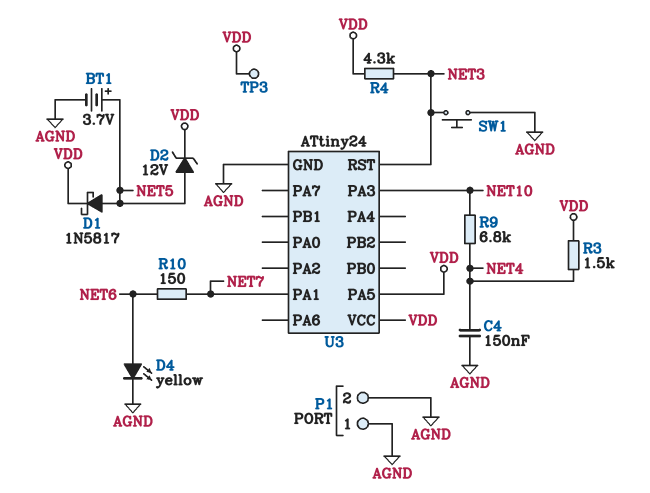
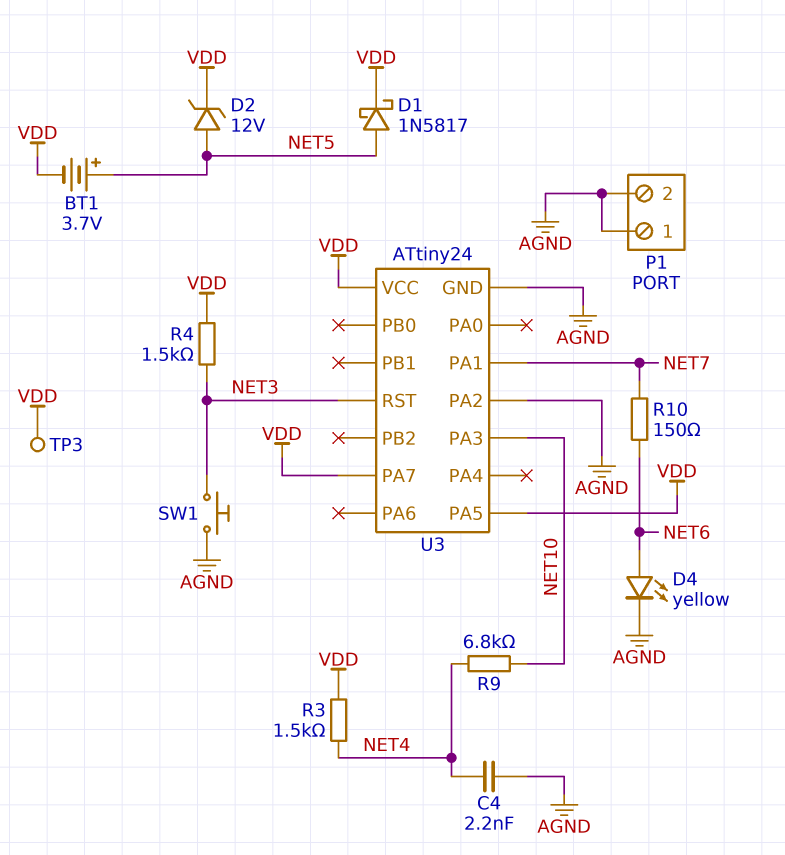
BT1: 3.7V (plus NET5, minus AGND) -> 3.7V (plus NET5, minus VDD)
C4: 150nF (AGND, NET4) -> 2.2nF (AGND, NET4)
R4: 4.3k (NET3, VDD) -> 1.5k (NET3, VDD)
U3 pin PA2: none -> AGND
U3 pin PA7: none -> VDD

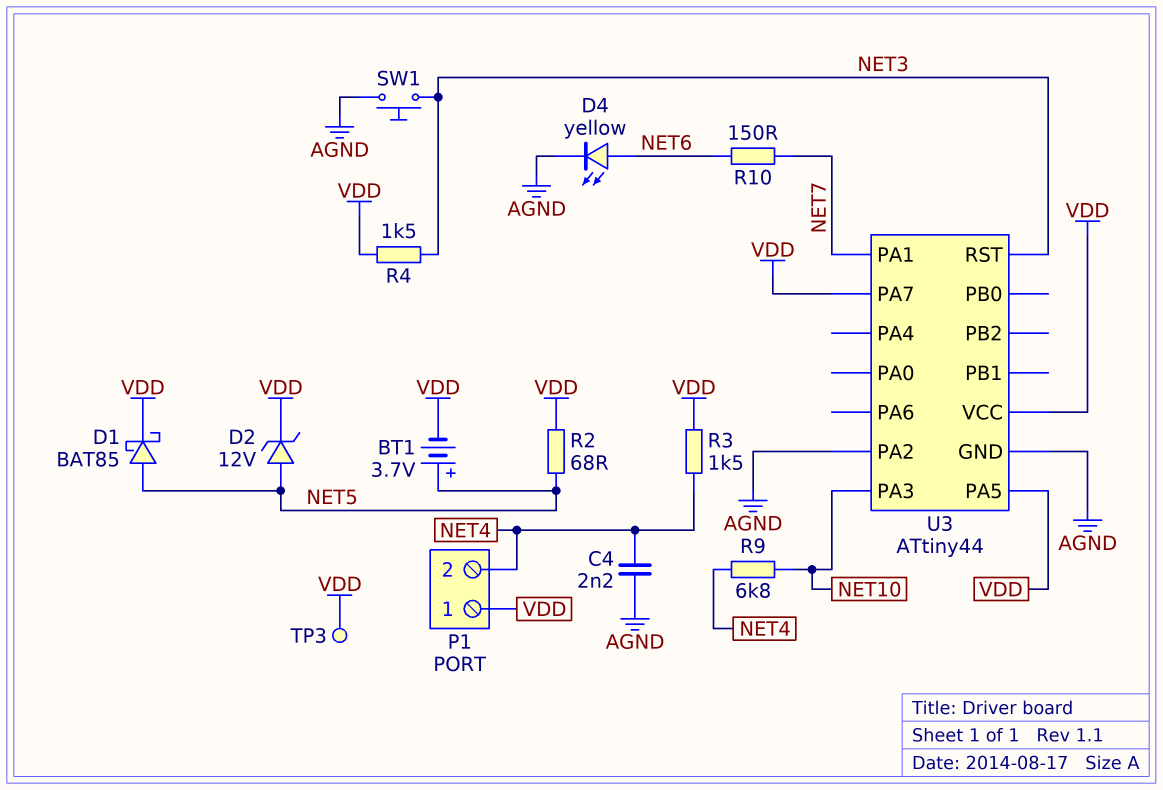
D1: schottky 1N5817 (A NET5, K VDD) -> schottky BAT85 (A NET5, K VDD)
P1 pin 1: AGND -> VDD
P1 pin 2: AGND -> NET4
R2: none -> 68 (NET5, VDD)
U3: ATtiny24 -> ATtiny44

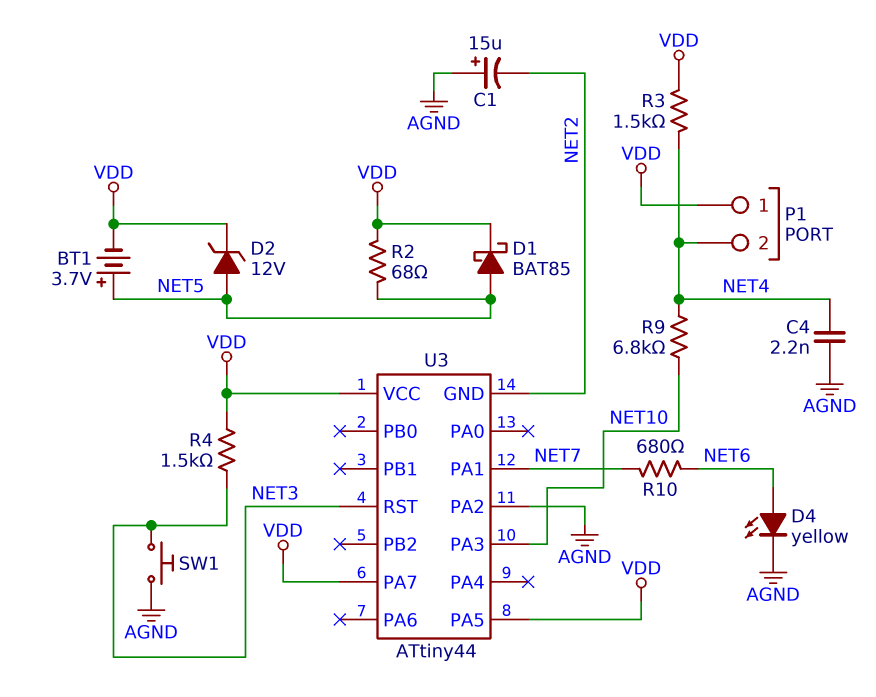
C1: none -> 15uF (plus AGND, minus NET2)
R10: 150 (NET6, NET7) -> 680 (NET6, NET7)
TP3: test point (VDD) -> none
U3 pin GND: AGND -> NET2

